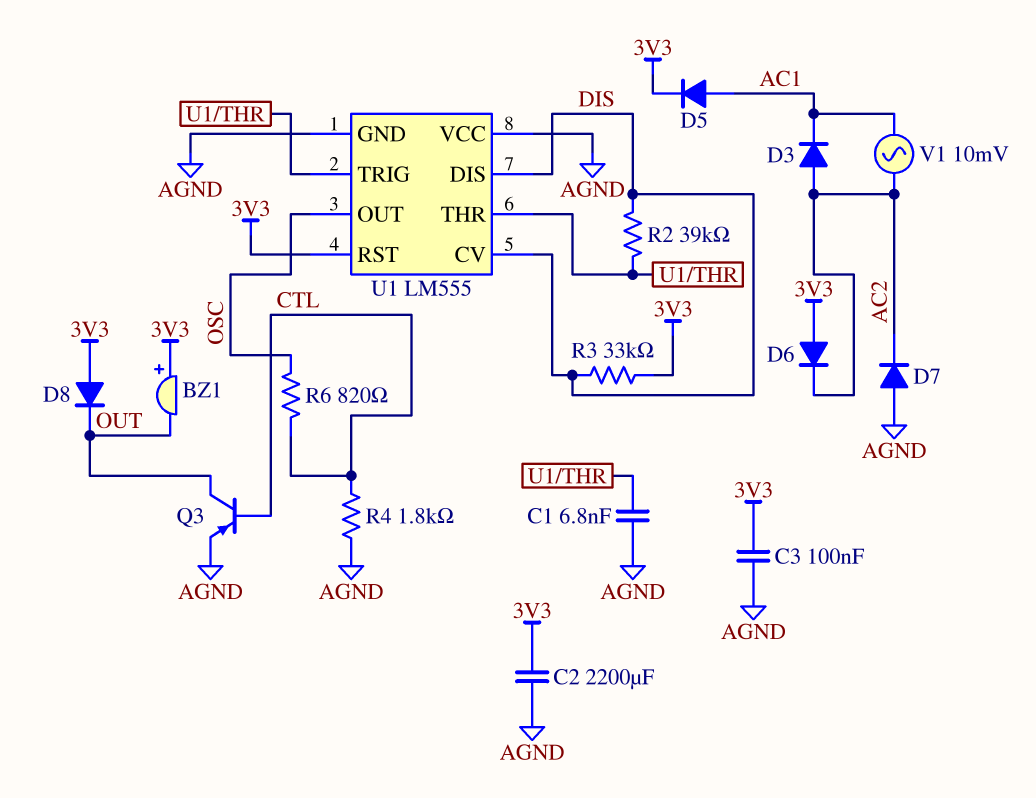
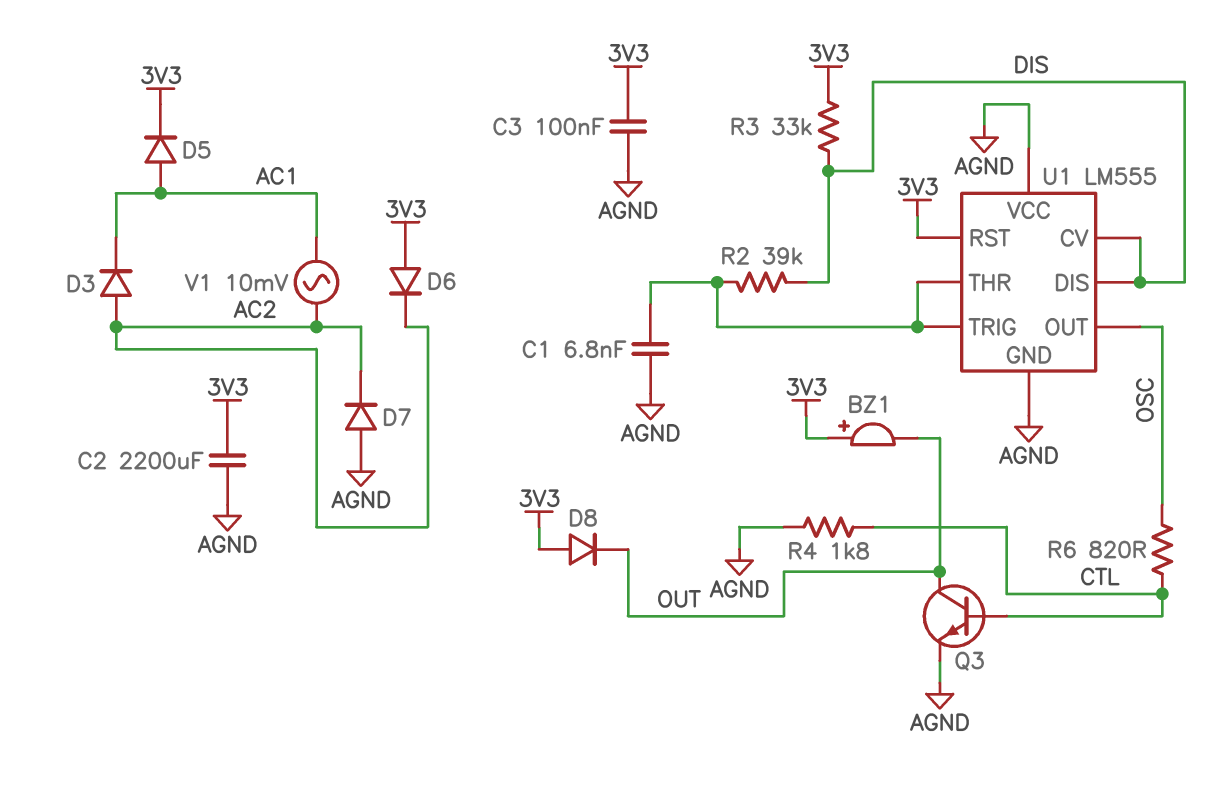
Q3: PNP (B CTL, C OUT, E AGND) -> NPN (B CTL, C OUT, E AGND)

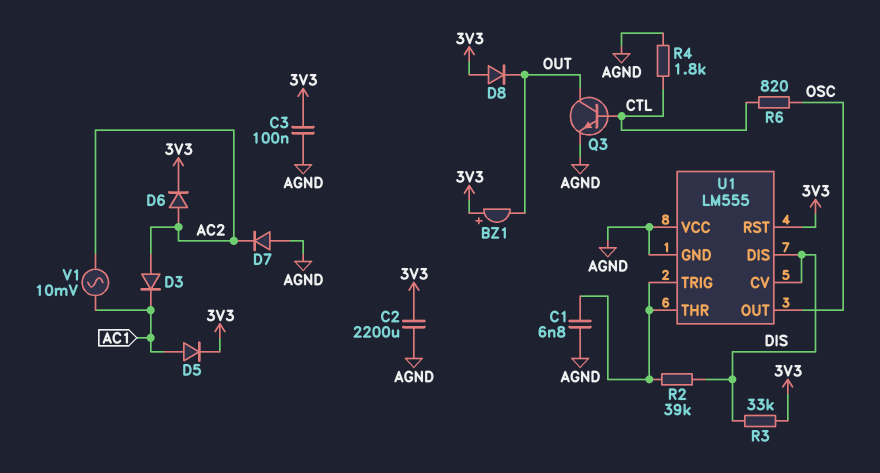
D6: diode (A 3V3, K AC2) -> diode (A AC2, K 3V3)

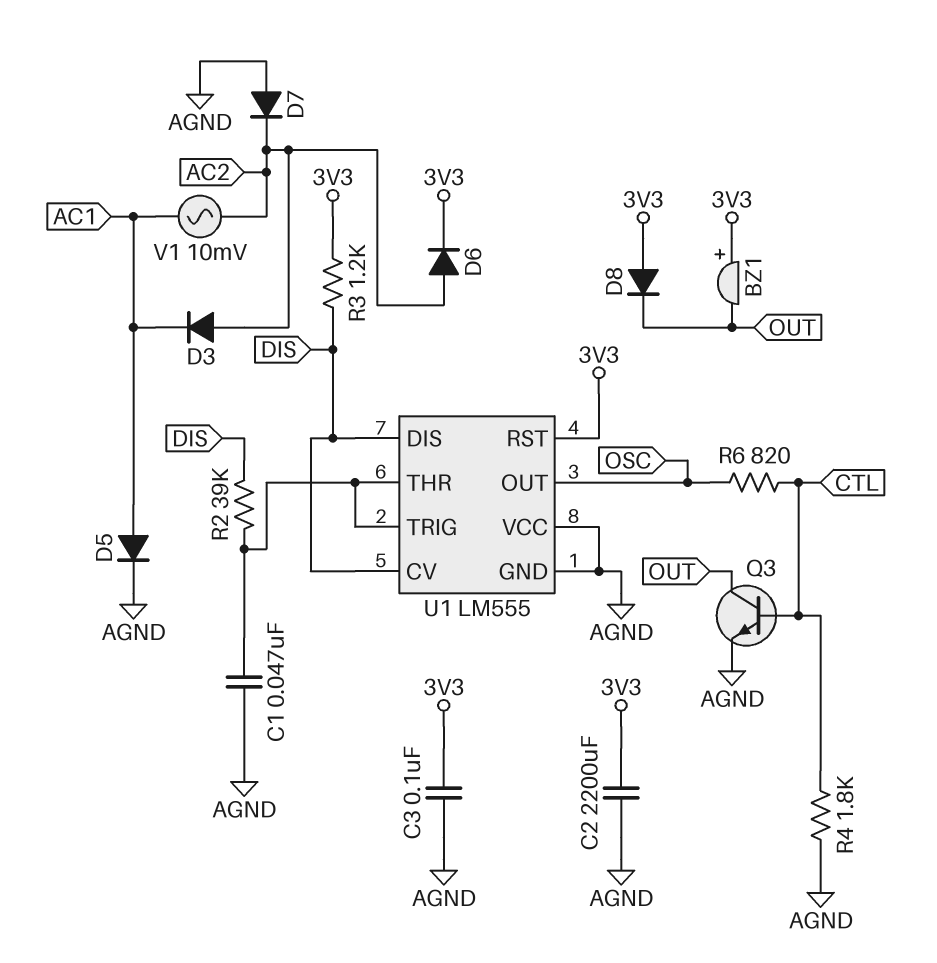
C1: 6.8nF (AGND, U1/THR) -> 47nF (AGND, U1/THR)
D5: diode (A AC1, K 3V3) -> diode (A AC1, K AGND)
R3: 33k (3V3, DIS) -> 1.2k (3V3, DIS)

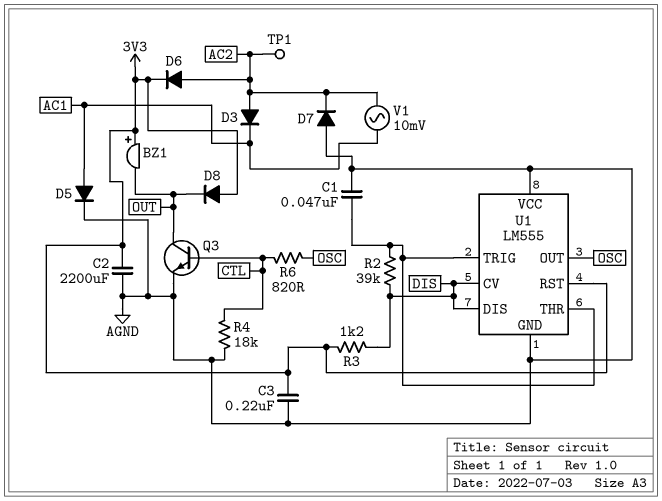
C3: 100nF (3V3, AGND) -> 220nF (3V3, AGND)
R4: 1.8k (AGND, CTL) -> 18k (AGND, CTL)
TP1: none -> test point (AC2)

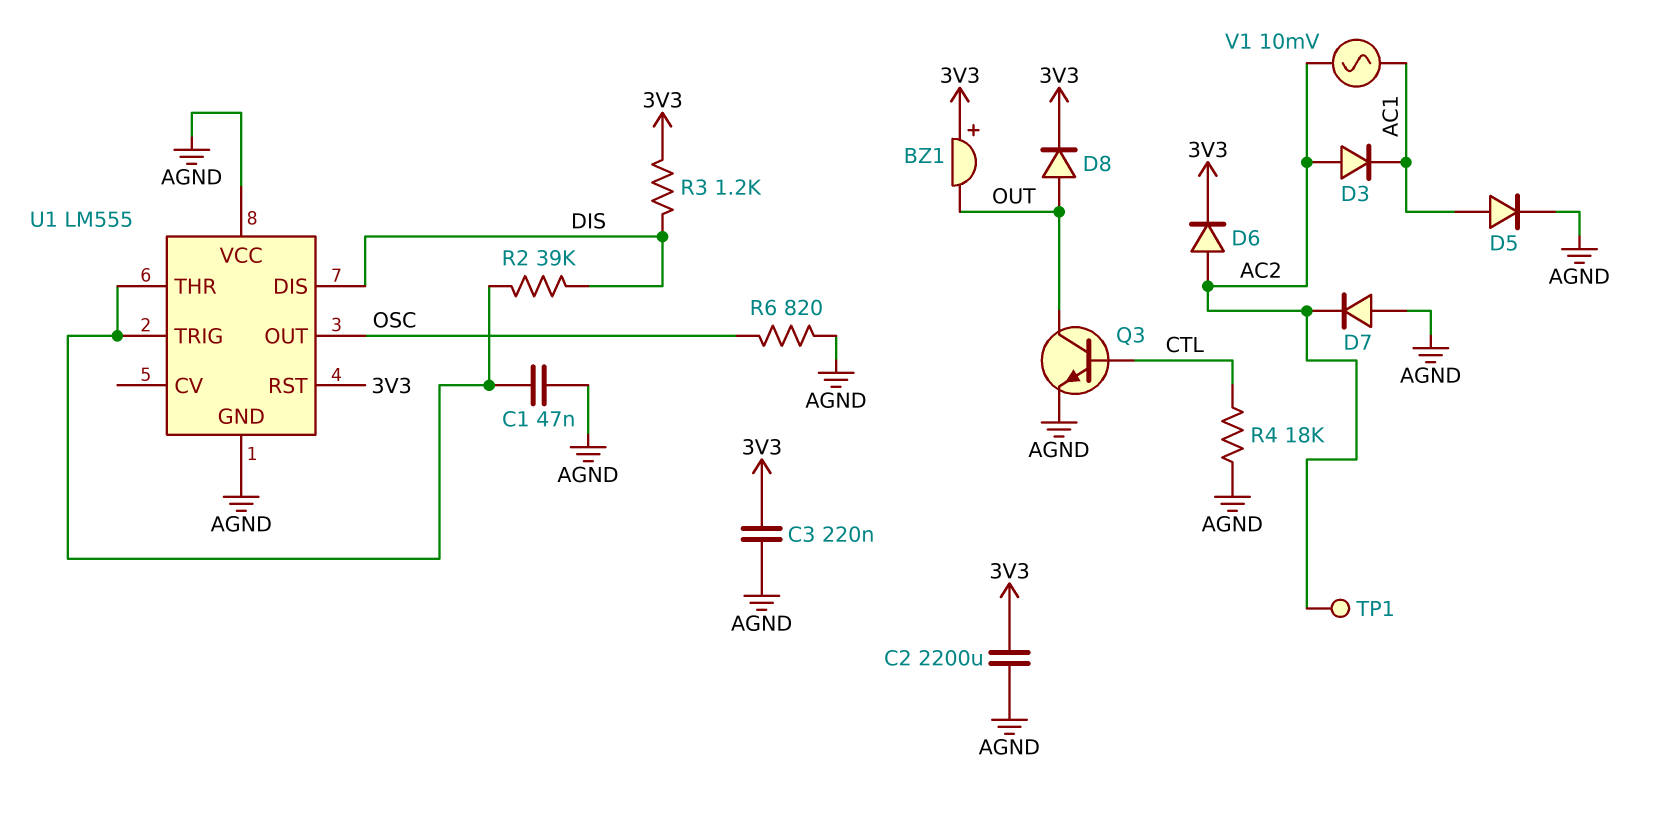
D8: diode (A 3V3, K OUT) -> diode (A OUT, K 3V3)
R6: 820 (CTL, OSC) -> 820 (AGND, OSC)
U1 pin CV: DIS -> none

